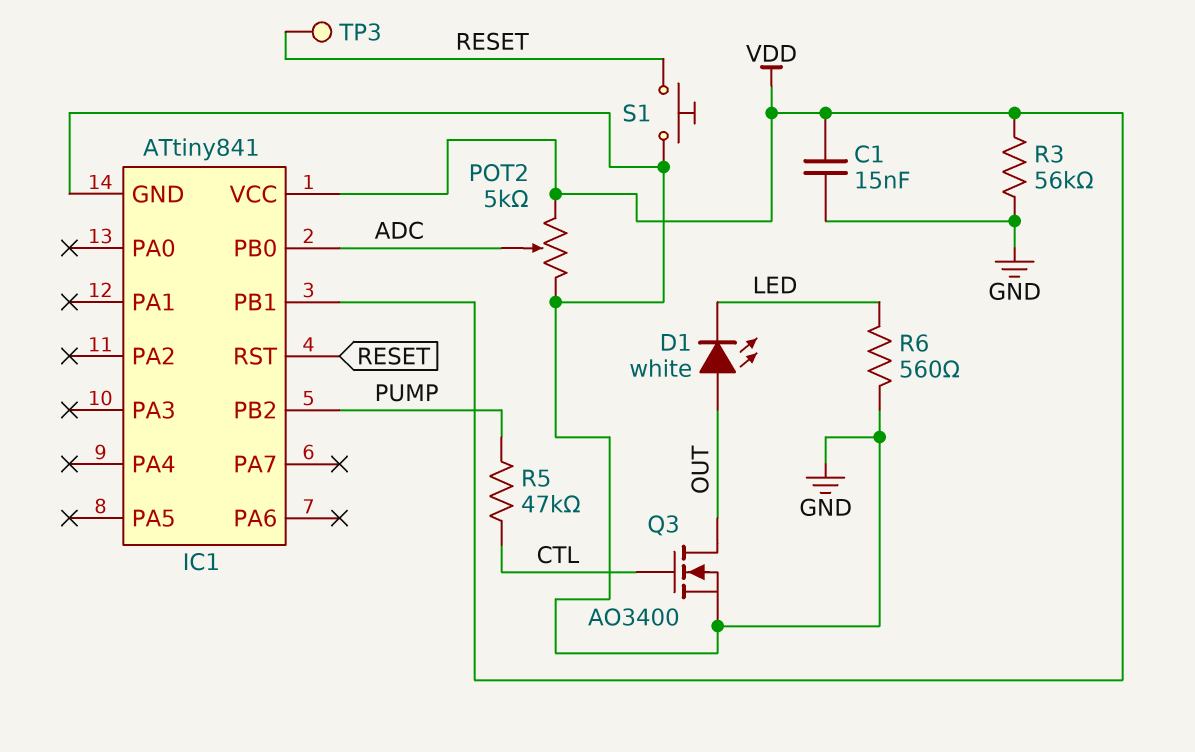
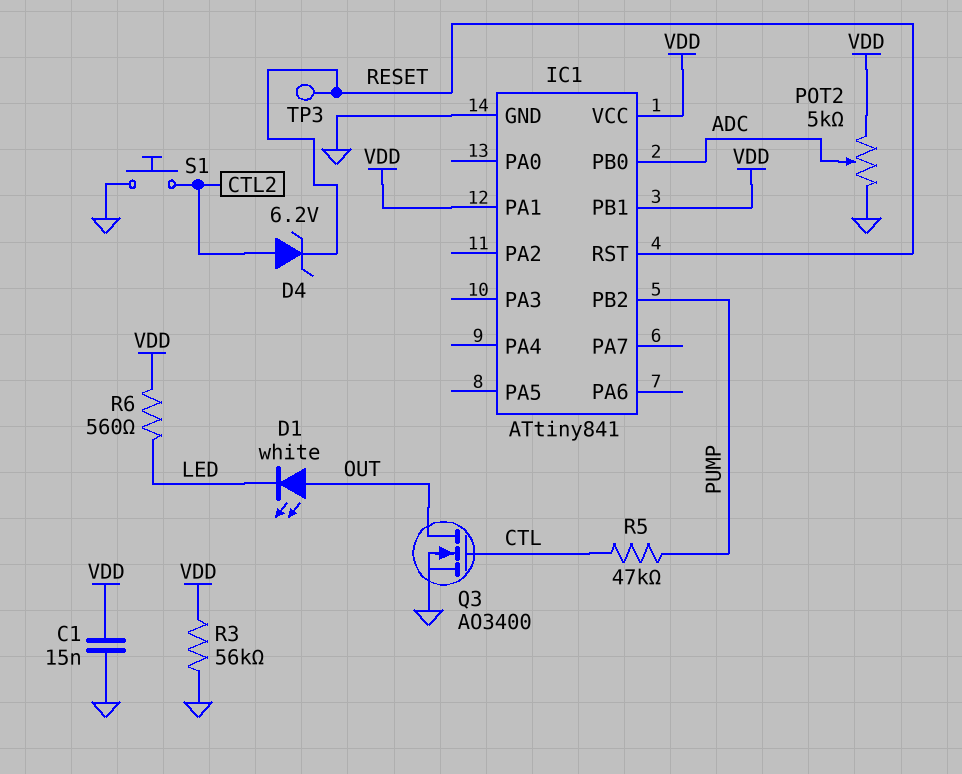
D4: none -> zener 6.2V (A CTL2, K RESET)
IC1 pin PA1: none -> VDD
R6: 560 (GND, LED) -> 560 (LED, VDD)
S1: button (GND, RESET) -> button (CTL2, GND)

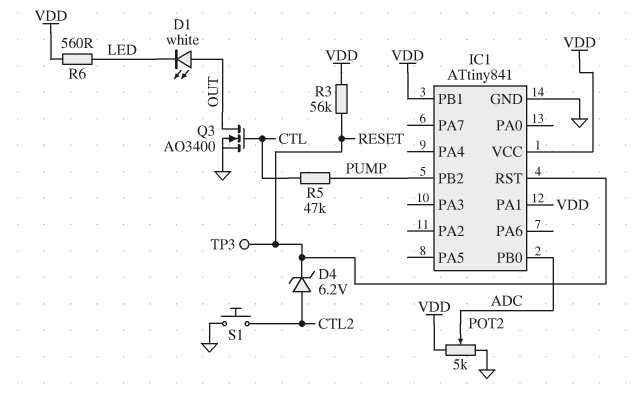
C1: 15nF (GND, VDD) -> none
R3: 56k (GND, VDD) -> 56k (RESET, VDD)

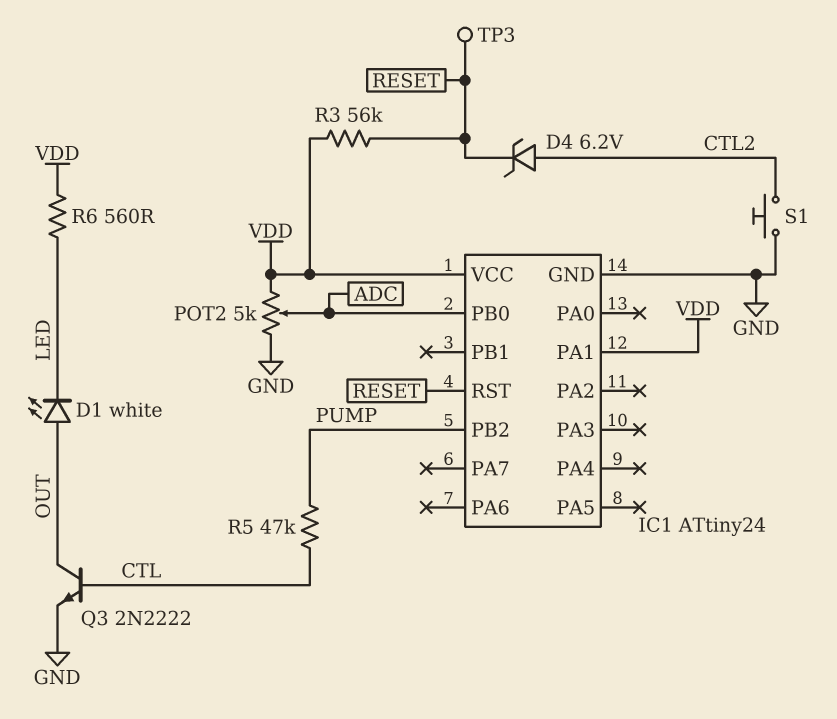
IC1: ATtiny841 -> ATtiny24
IC1 pin PB1: VDD -> none
Q3: NMOS AO3400 (G CTL, D OUT, S GND) -> NPN 2N2222 (B CTL, C OUT, E GND)

